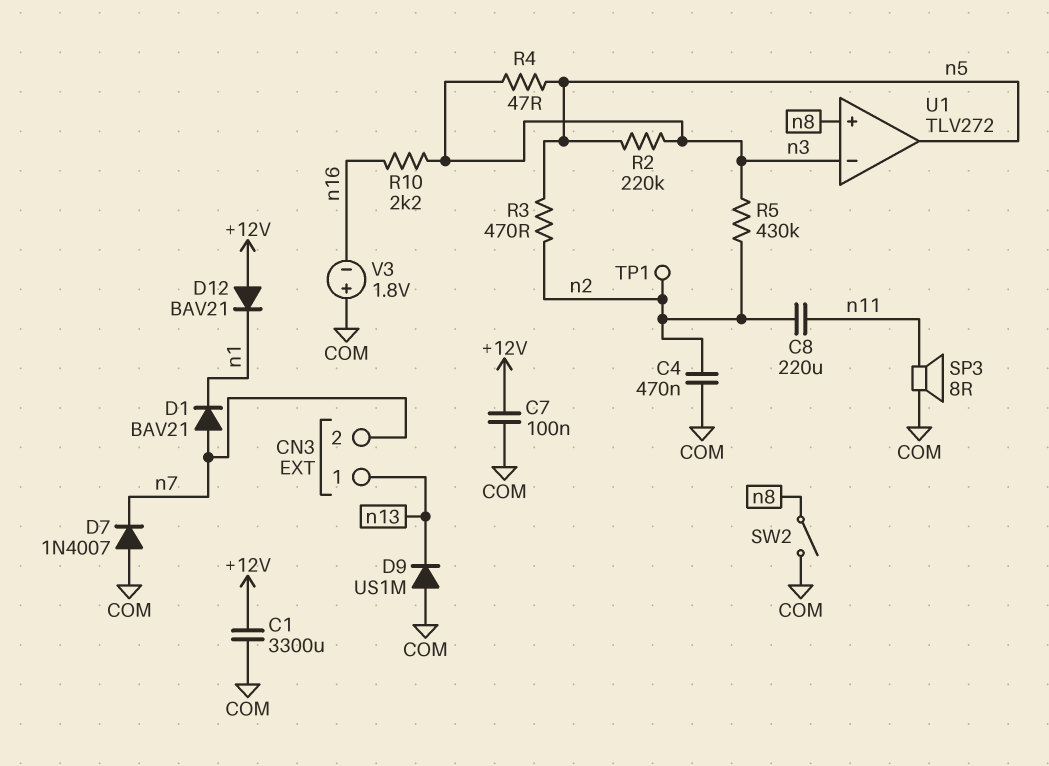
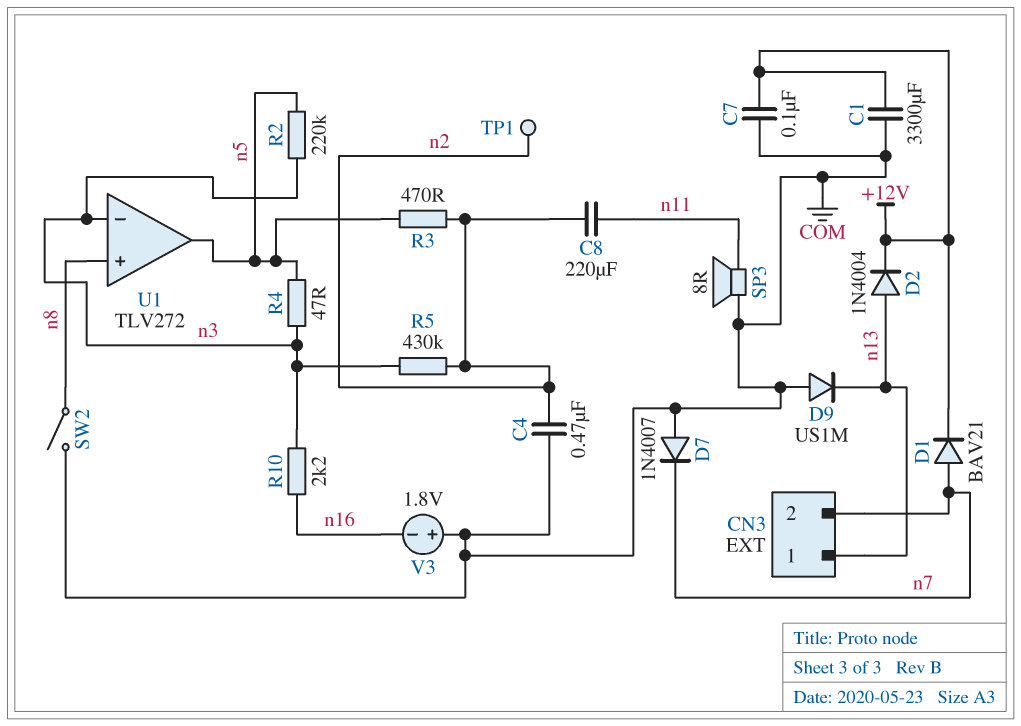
D1: diode BAV21 (A n7, K n1) -> diode BAV21 (A n7, K +12V)
D2: none -> diode 1N4004 (A n13, K +12V)
D12: diode BAV21 (A +12V, K n1) -> none

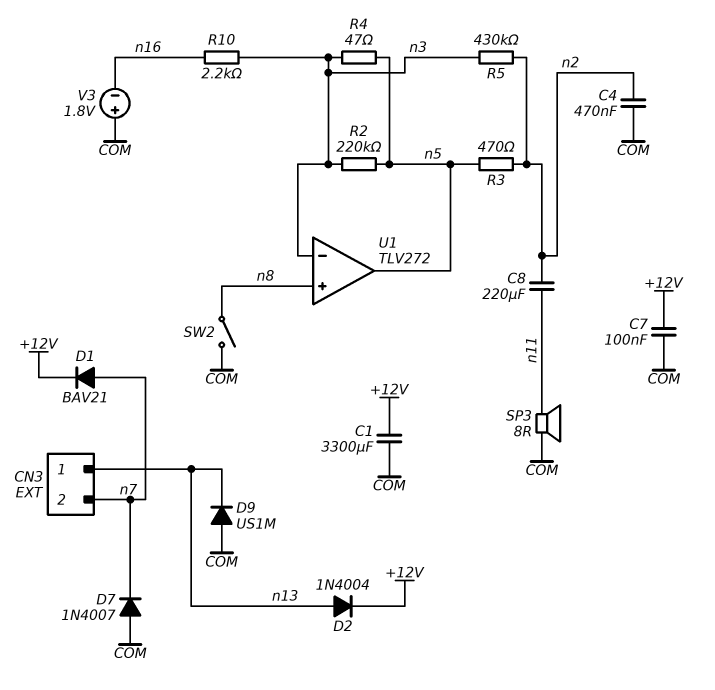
TP1: test point (n2) -> none

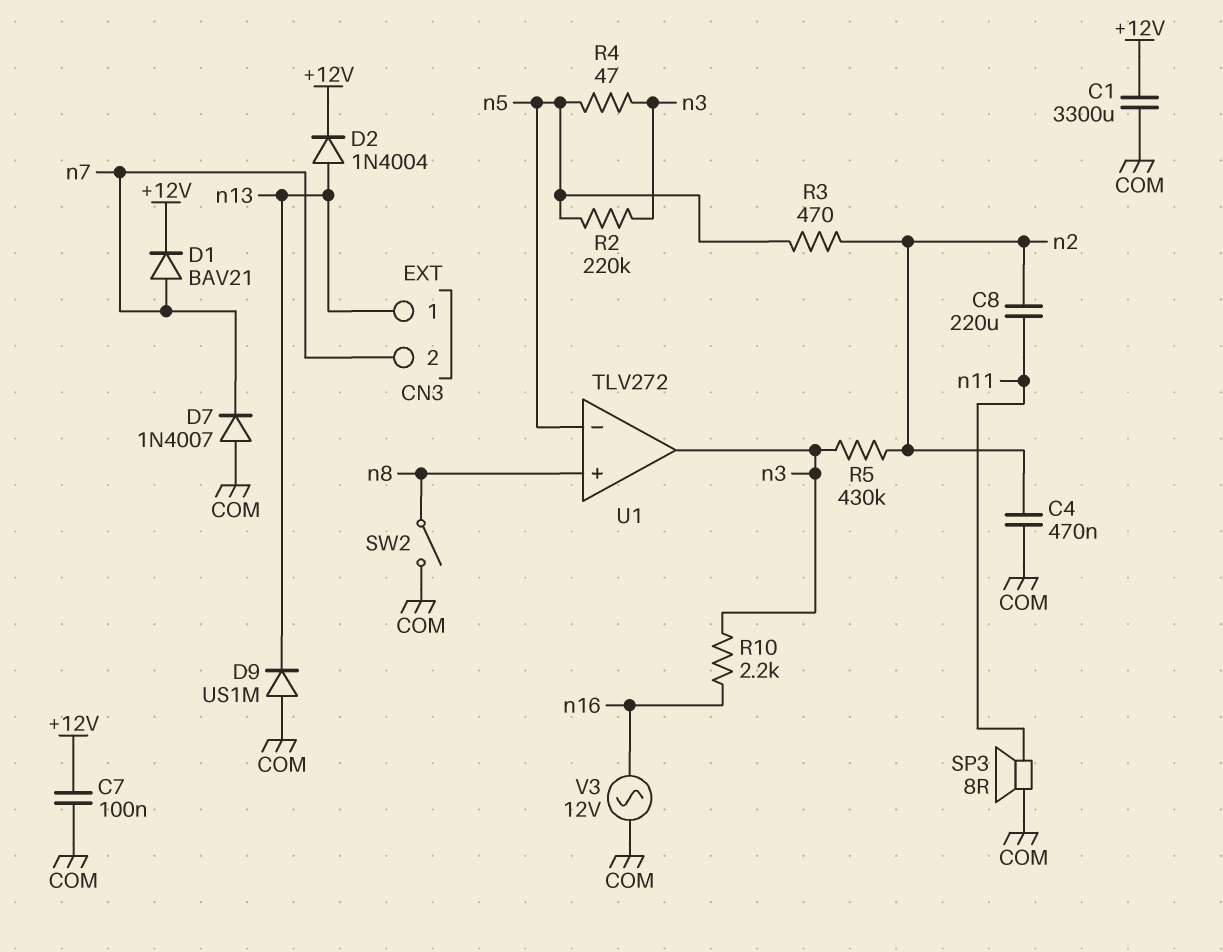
U1 pin in-: n3 -> n5
U1 pin out: n5 -> n3
V3: 1.8V (plus COM, minus n16) -> AC 12V (COM, n16)

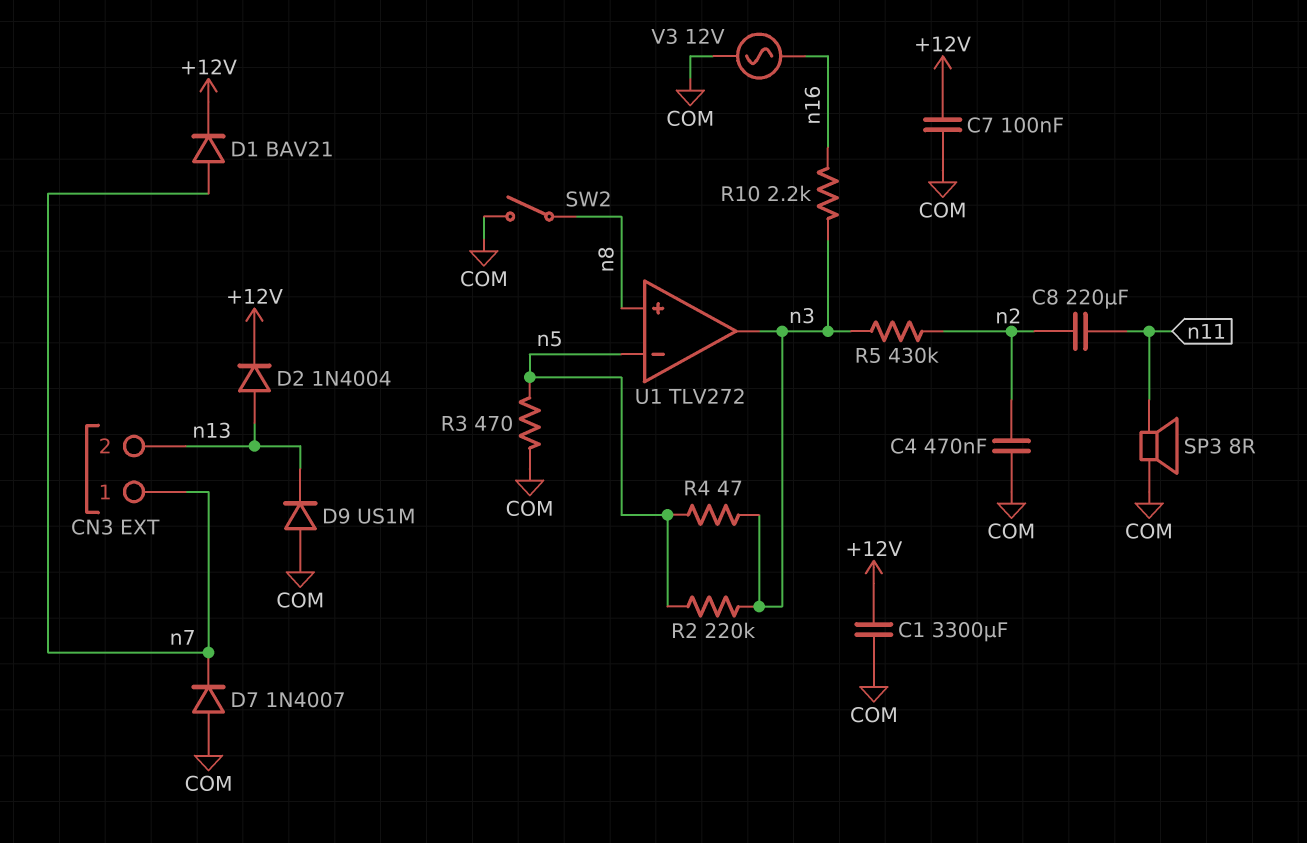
CN3 pin 1: n13 -> n7
CN3 pin 2: n7 -> n13
R3: 470 (n2, n5) -> 470 (COM, n5)

